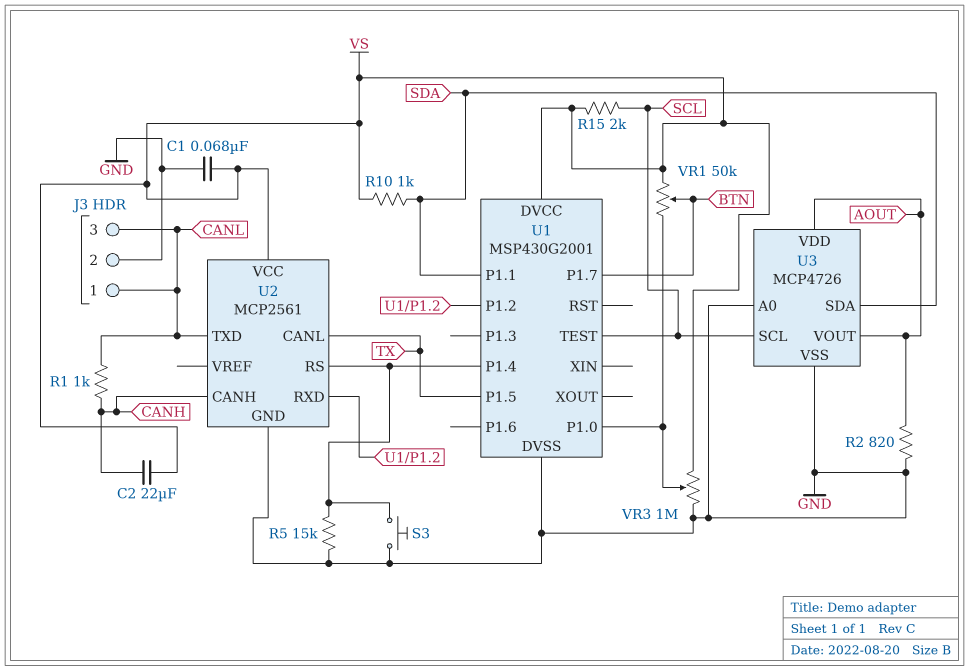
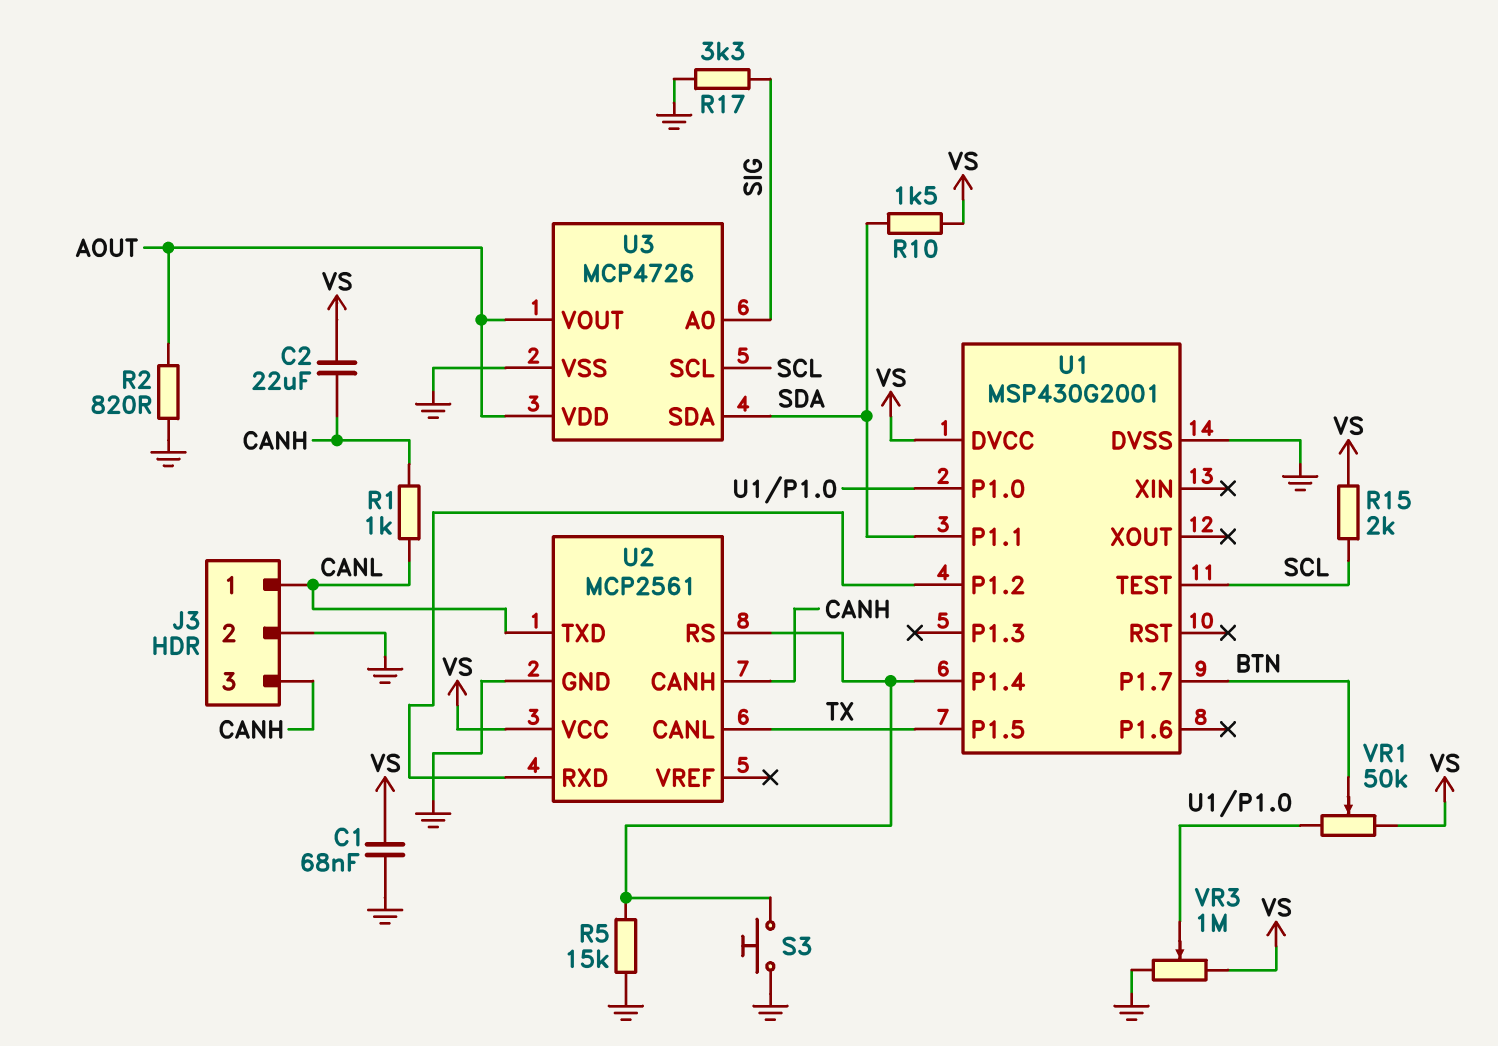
J3 pin 3: CANL -> CANH
R10: 1k (SDA, VS) -> 1.5k (SDA, VS)
R17: none -> 3.3k (GND, SIG)
U3 pin A0: GND -> SIG

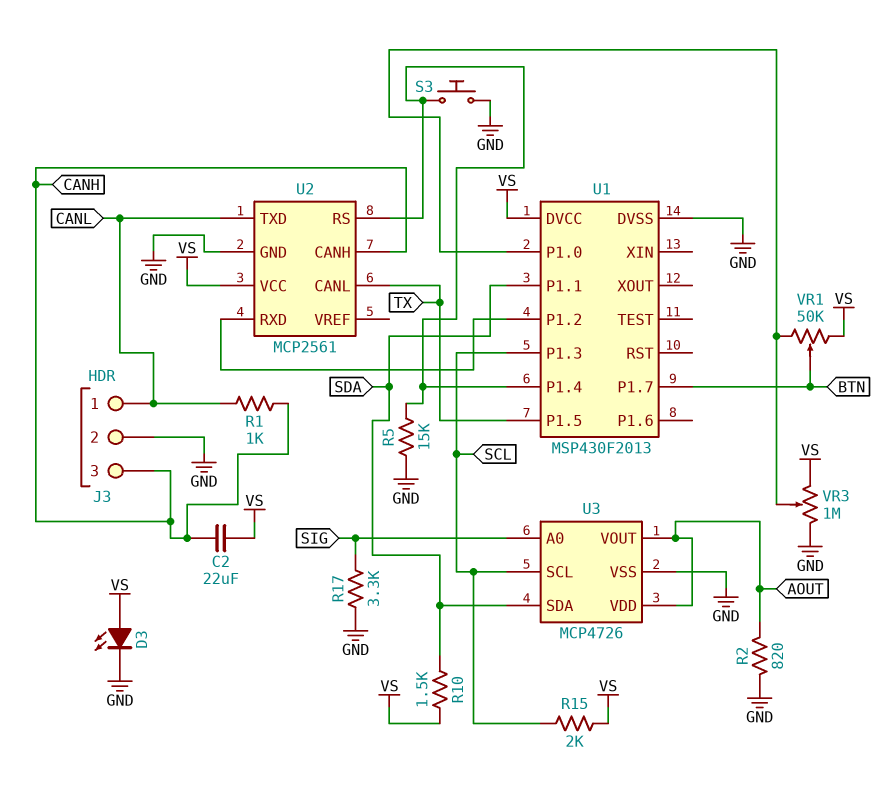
C1: 68nF (GND, VS) -> none
D3: none -> LED (A VS, K GND)
U1: MSP430G2001 -> MSP430F2013
U1 pin P1.3: none -> SCL
U1 pin TEST: SCL -> none

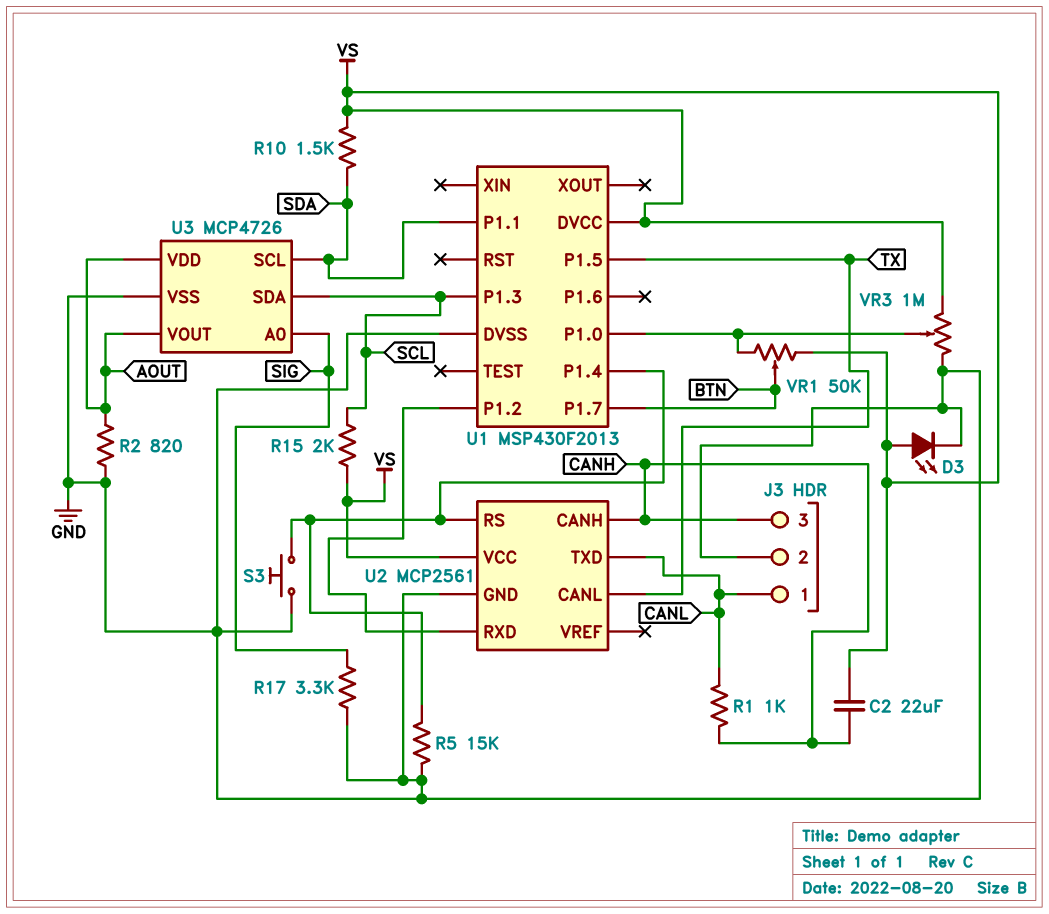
U3 pin SCL: SCL -> SDA
U3 pin SDA: SDA -> SCL

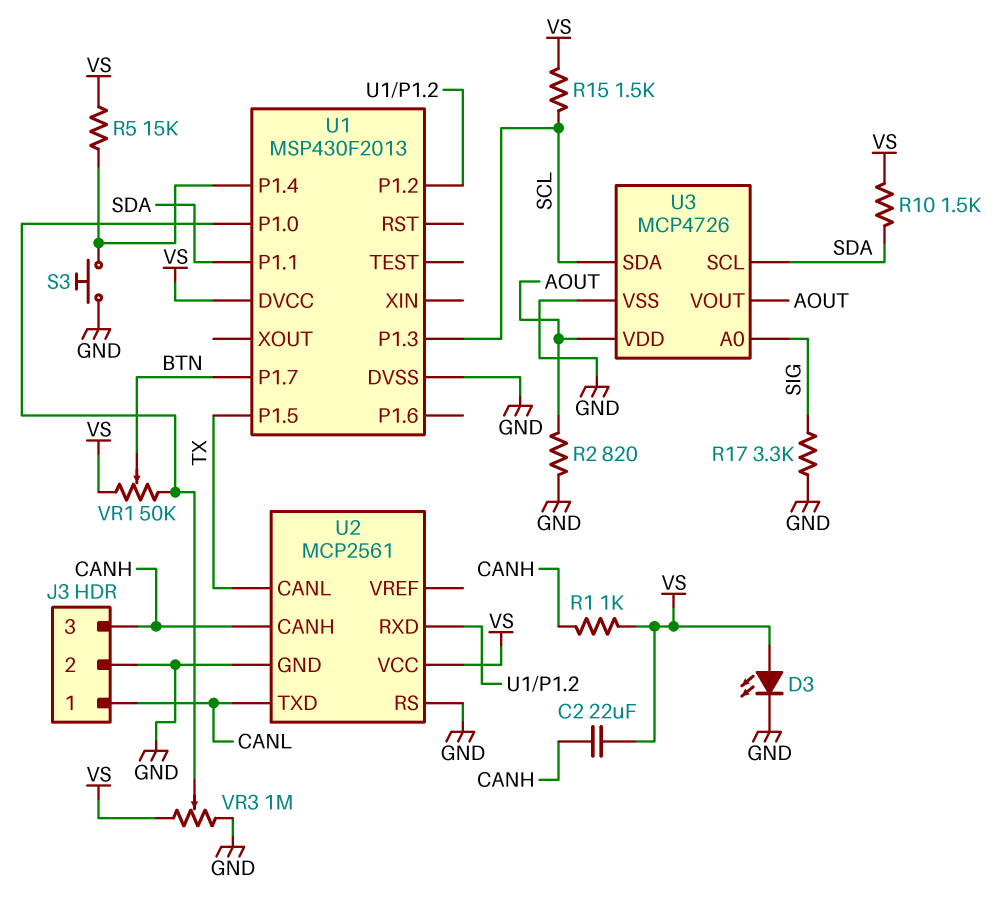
R1: 1k (CANH, CANL) -> 1k (CANH, VS)
R5: 15k (GND, U1/P1.4) -> 15k (U1/P1.4, VS)
R15: 2k (SCL, VS) -> 1.5k (SCL, VS)
U2 pin RS: U1/P1.4 -> GND

